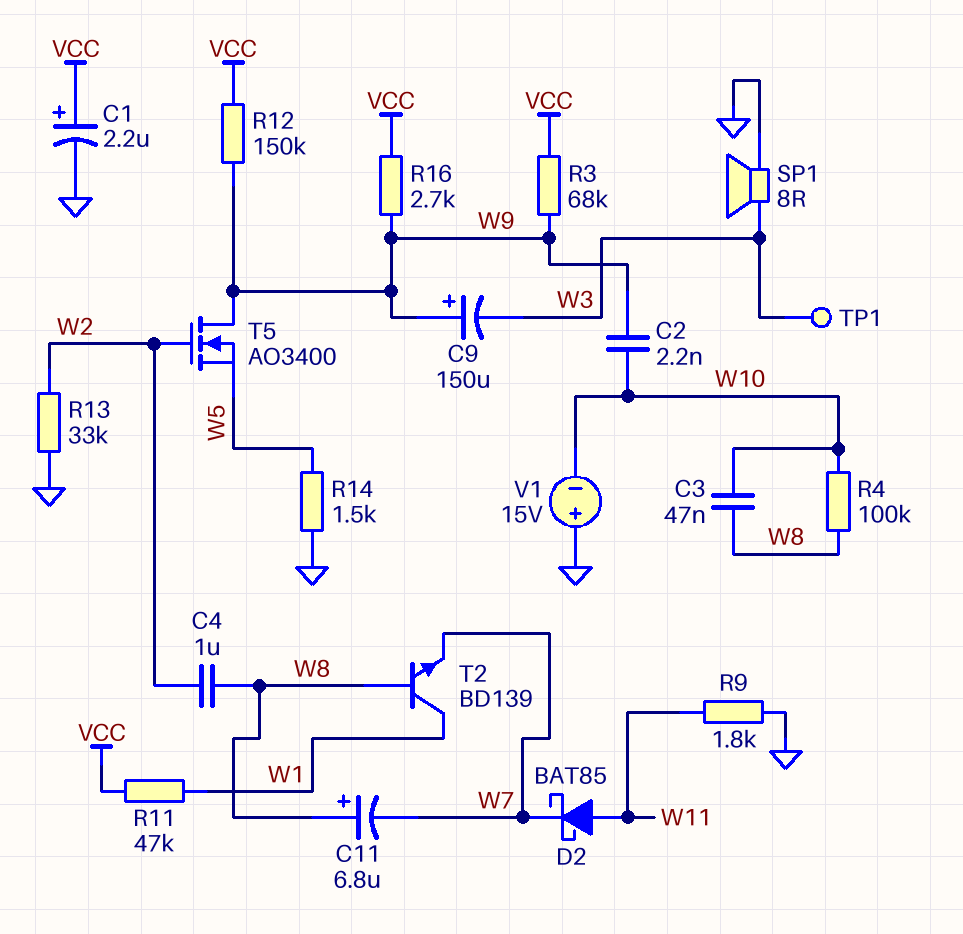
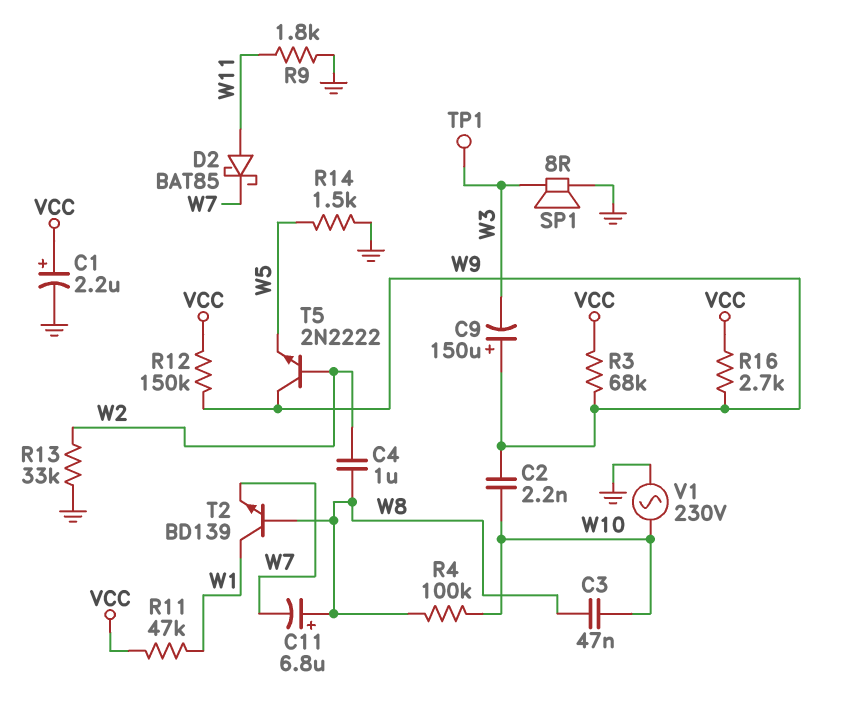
T5: NMOS AO3400 (G W2, D W9, S W5) -> NPN 2N2222 (B W2, C W9, E W5)
V1: 15V (plus GND, minus W10) -> AC 230V (GND, W10)

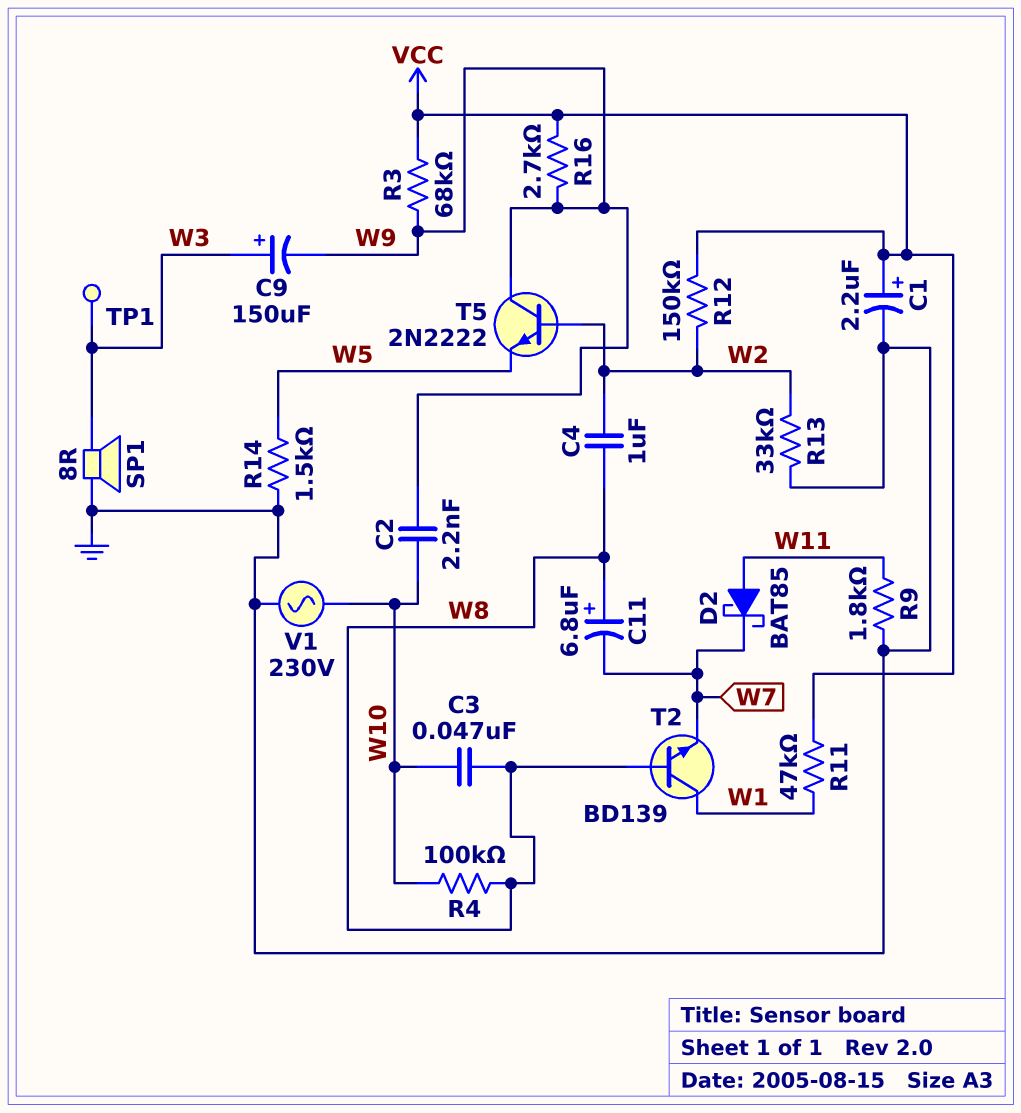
C9: 150uF (plus W9, minus W3) -> 150uF (plus W3, minus W9)
R12: 150k (VCC, W9) -> 150k (VCC, W2)

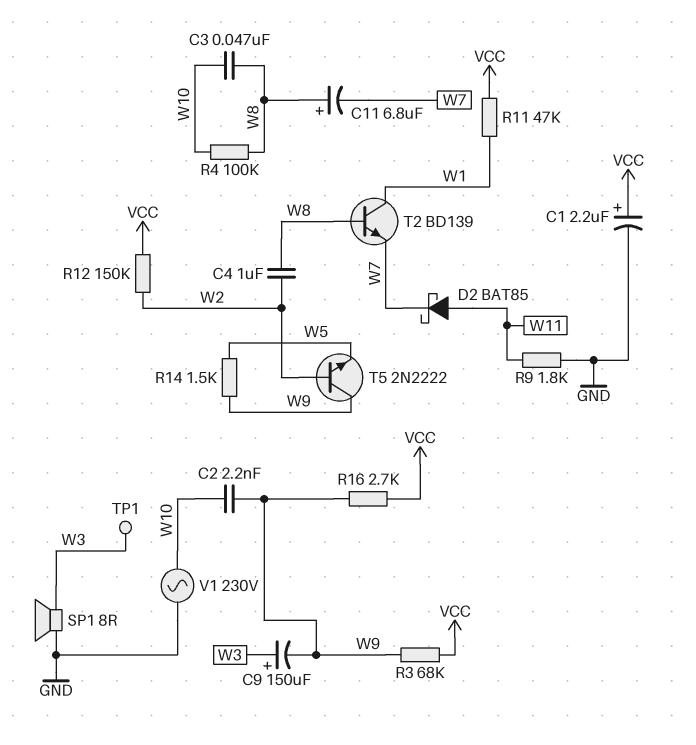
R13: 33k (GND, W2) -> none
R14: 1.5k (GND, W5) -> 1.5k (W5, W9)

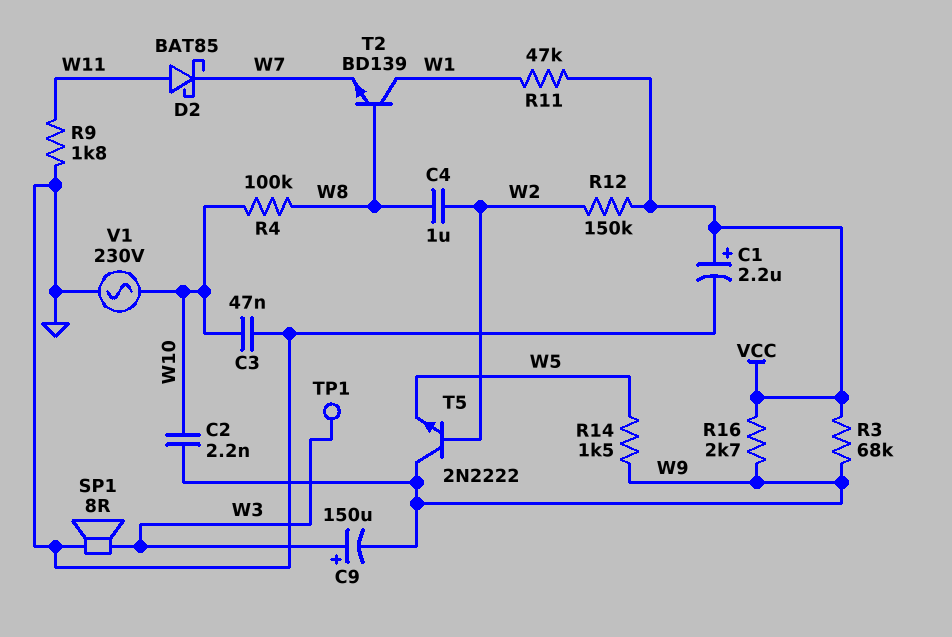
C3: 47nF (W8, W10) -> 47nF (GND, W10)
C11: 6.8uF (plus W8, minus W7) -> none

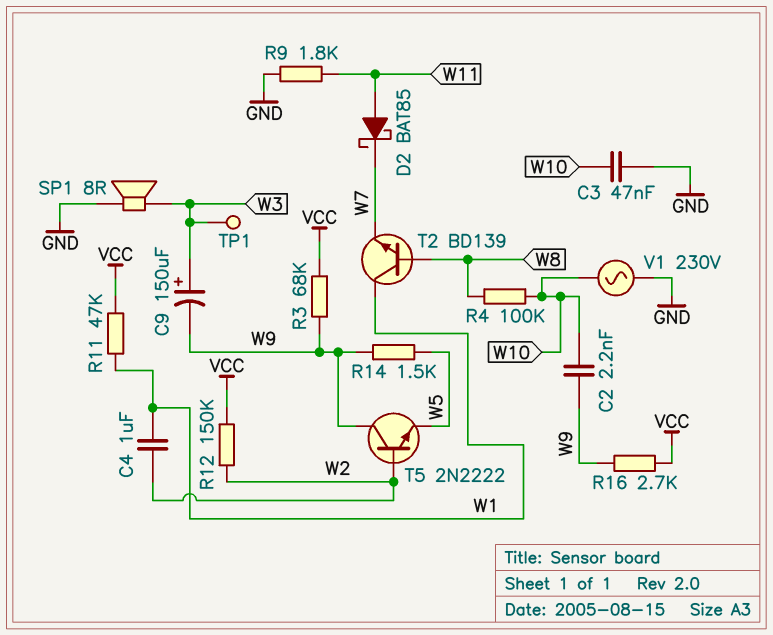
C1: 2.2uF (plus VCC, minus GND) -> none
C4: 1uF (W2, W8) -> 1uF (W1, W2)

